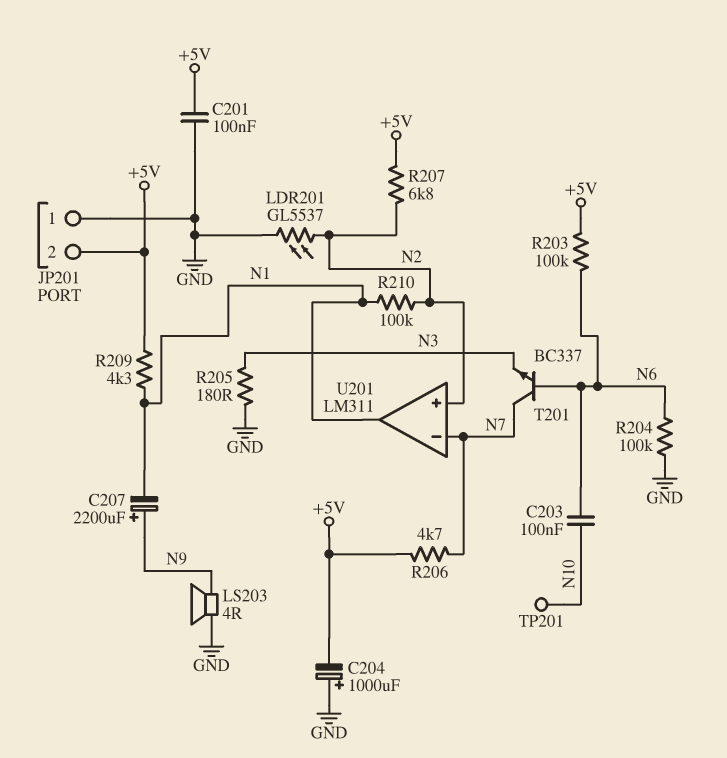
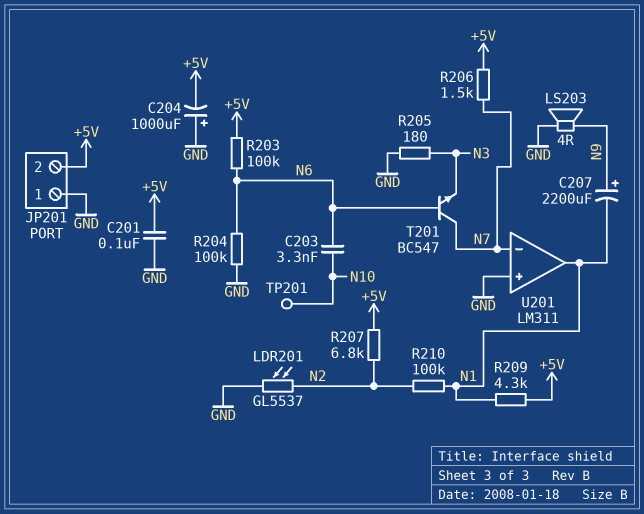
C203: 100nF (N6, N10) -> 3.3nF (N6, N10)
R206: 4.7k (+5V, N7) -> 1.5k (+5V, N7)
T201: NPN BC337 (B N6, C N7, E N3) -> NPN BC547 (B N6, C N7, E N3)
U201 pin in+: N2 -> GND

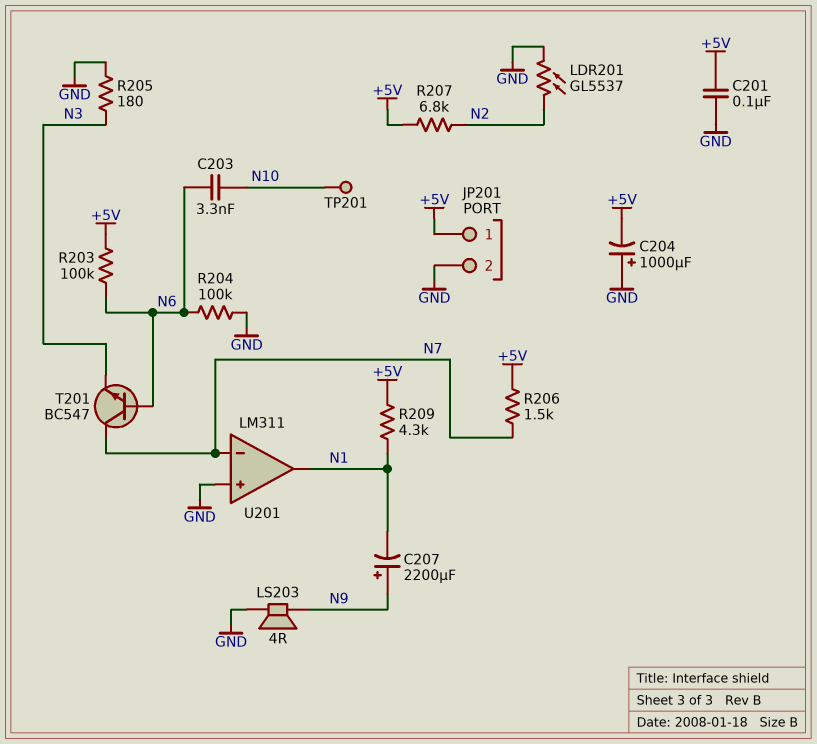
JP201 pin 1: GND -> +5V
JP201 pin 2: +5V -> GND
R210: 100k (N1, N2) -> none

